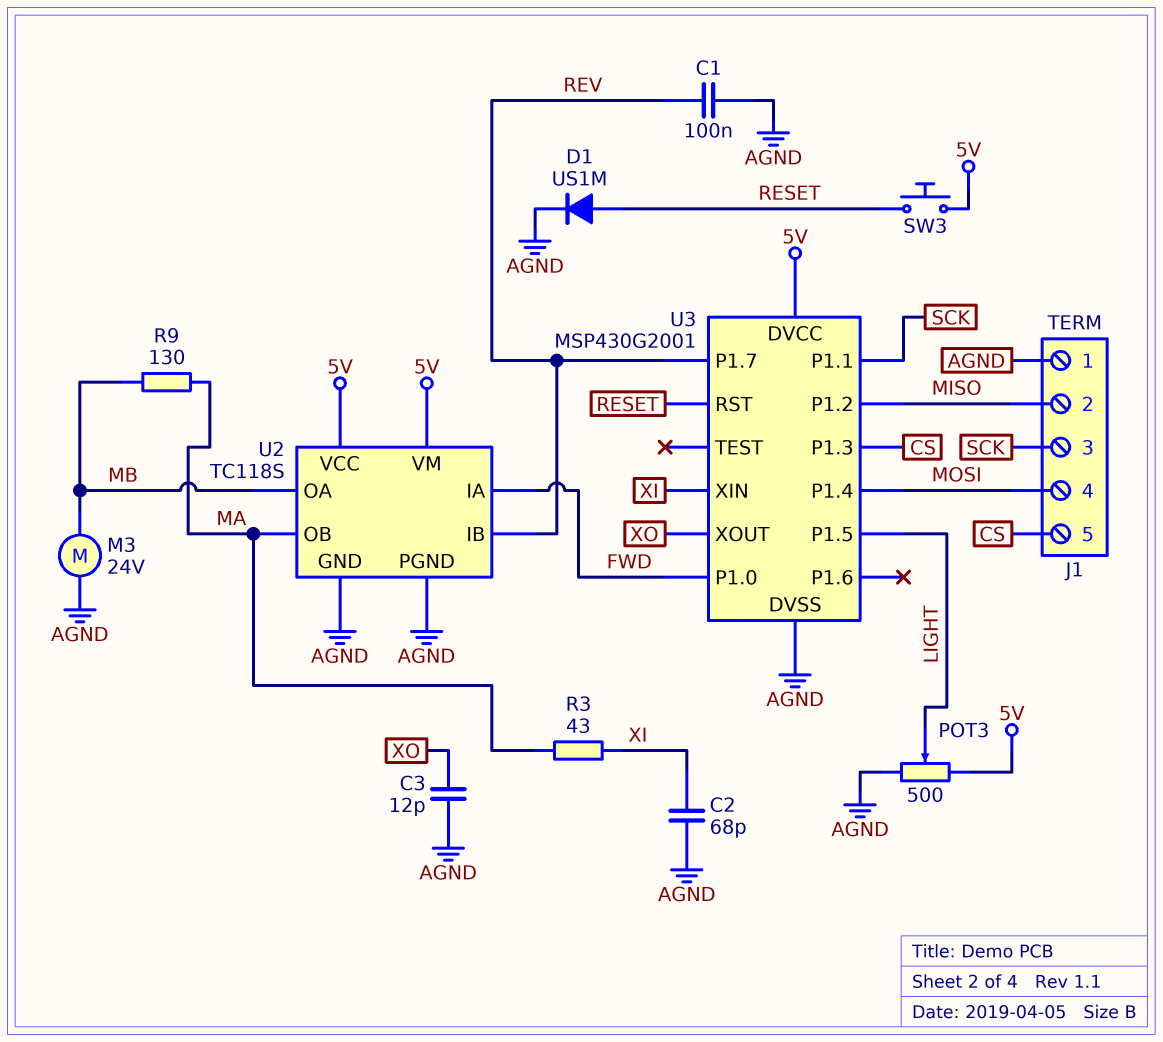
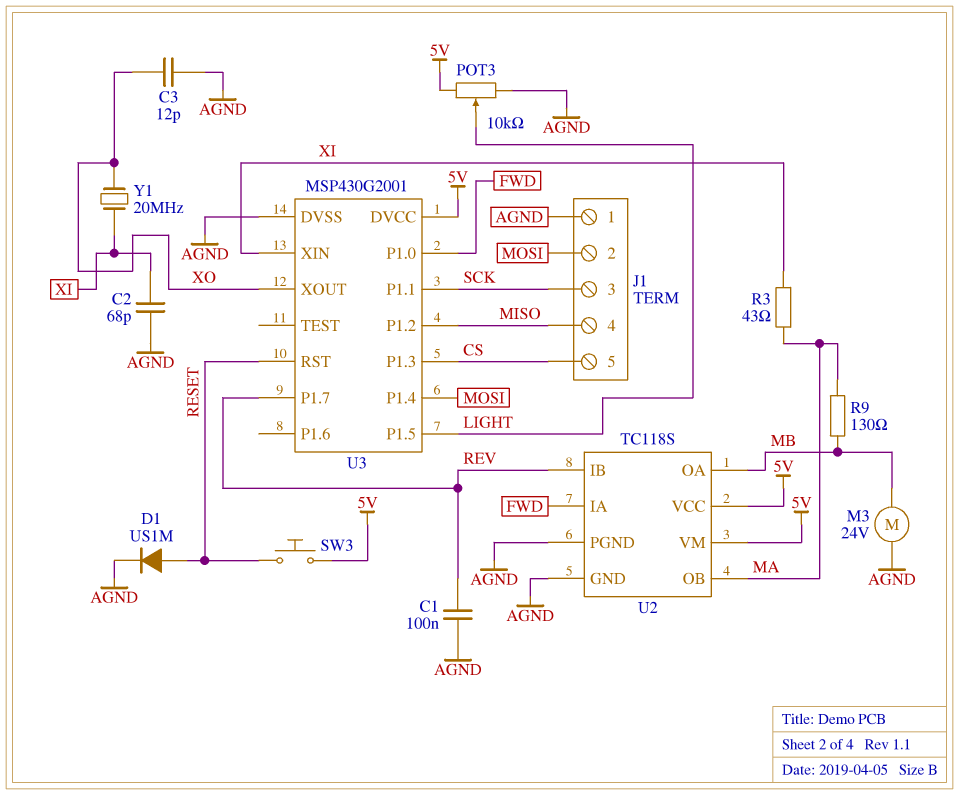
J1 pin 2: MISO -> MOSI
J1 pin 4: MOSI -> MISO
POT3: 500 (5V, AGND, wiper LIGHT) -> 10k (5V, AGND, wiper LIGHT)
Y1: none -> 20MHz (XI, XO)

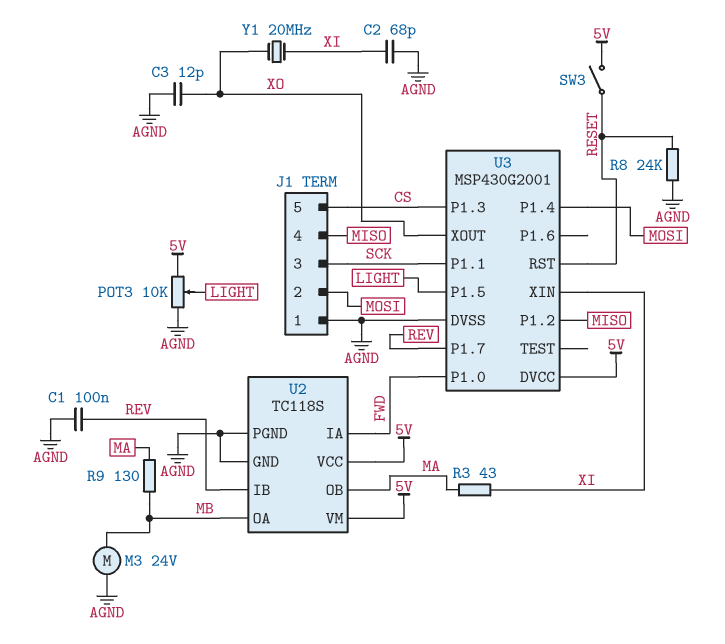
D1: diode US1M (A RESET, K AGND) -> none
R8: none -> 24k (AGND, RESET)
SW3: button (5V, RESET) -> switch (5V, RESET)

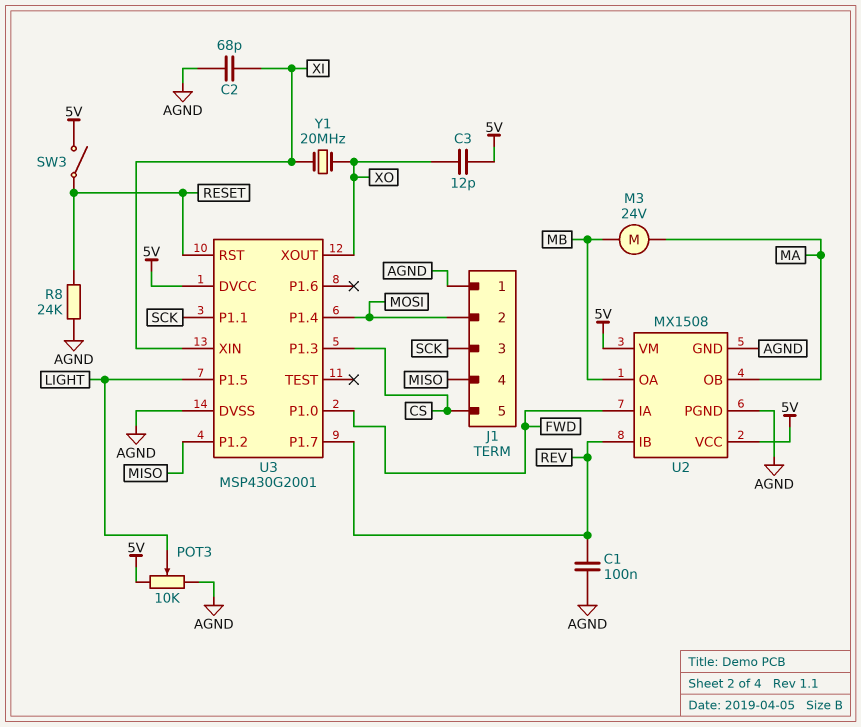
C3: 12pF (AGND, XO) -> 12pF (5V, XO)
M3: motor 24V (AGND, MB) -> motor 24V (MA, MB)
R3: 43 (MA, XI) -> none
R9: 130 (MA, MB) -> none
U2: TC118S -> MX1508

